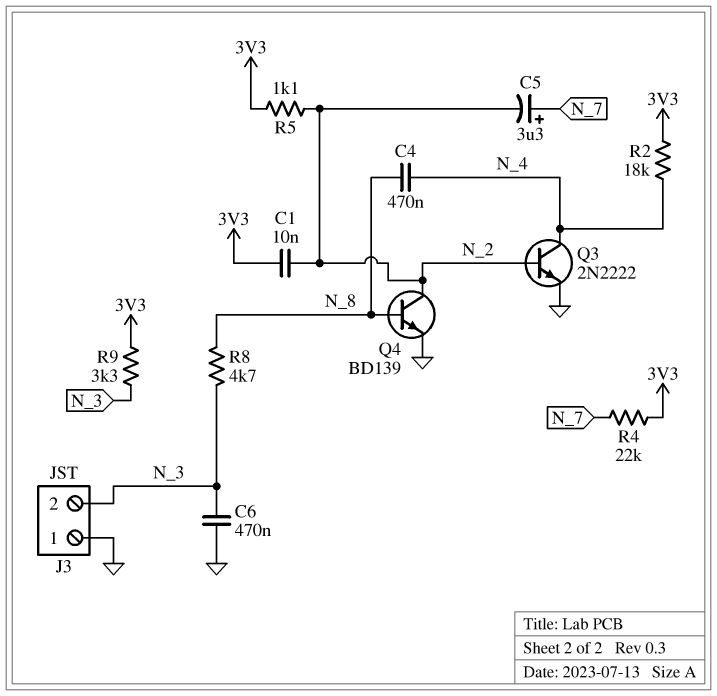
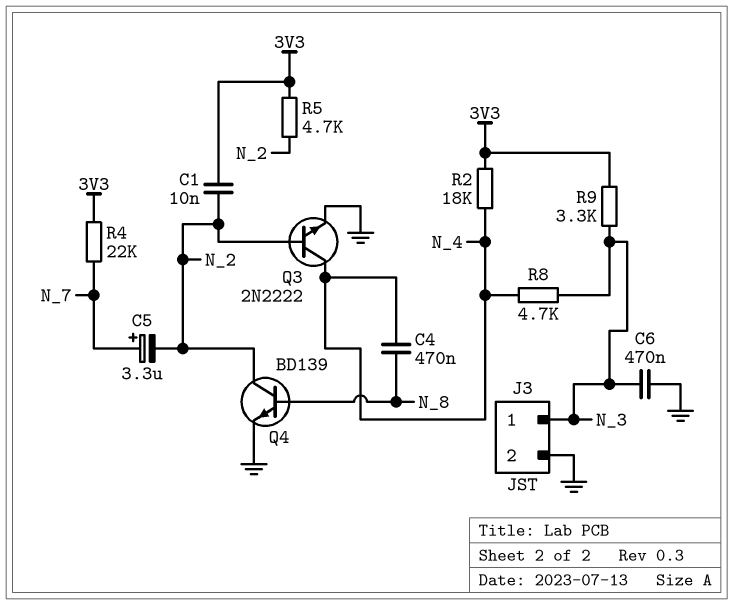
J3 pin 1: GND -> N_3
J3 pin 2: N_3 -> GND
R5: 1.1k (3V3, N_2) -> 4.7k (3V3, N_2)
R8: 4.7k (N_3, N_8) -> 4.7k (N_3, N_4)

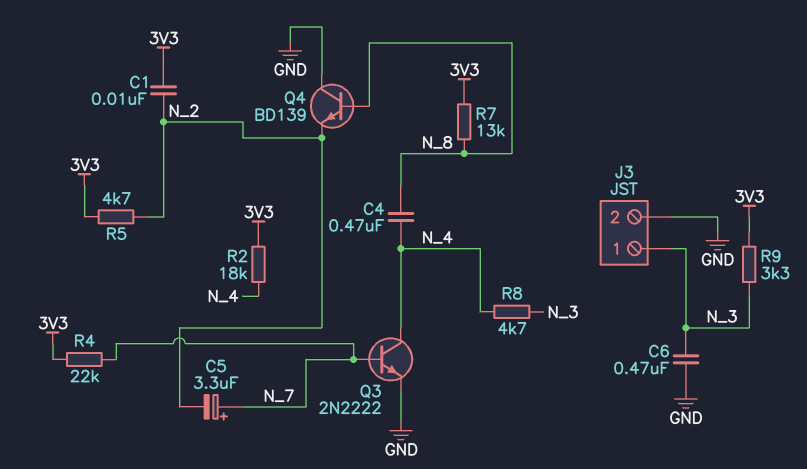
Q3: NPN 2N2222 (B N_2, C N_4, E GND) -> NPN 2N2222 (B N_7, C N_4, E GND)
Q4: NPN BD139 (B N_8, C N_2, E GND) -> NPN BD139 (B N_8, C GND, E N_2)
R7: none -> 13k (3V3, N_8)

